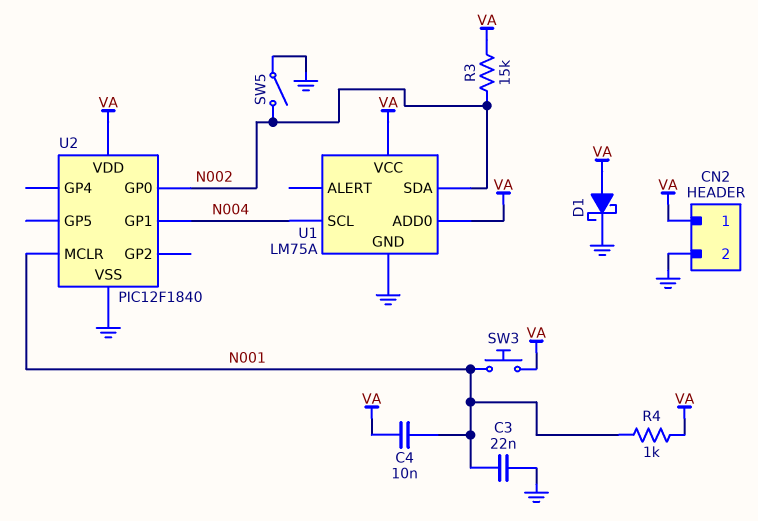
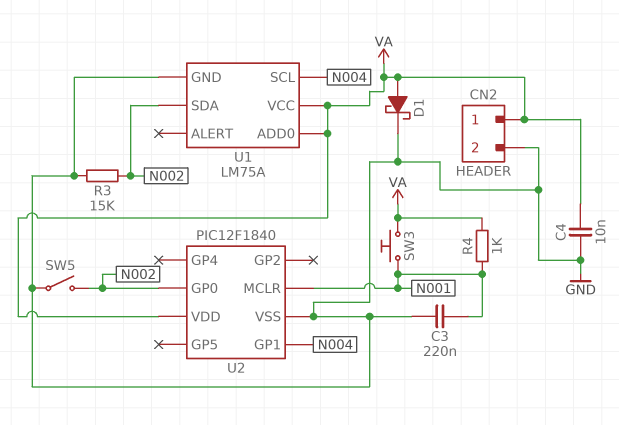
C3: 22nF (GND, N001) -> 220nF (GND, N001)
C4: 10nF (N001, VA) -> 10nF (GND, VA)
R3: 15k (N002, VA) -> 15k (GND, N002)

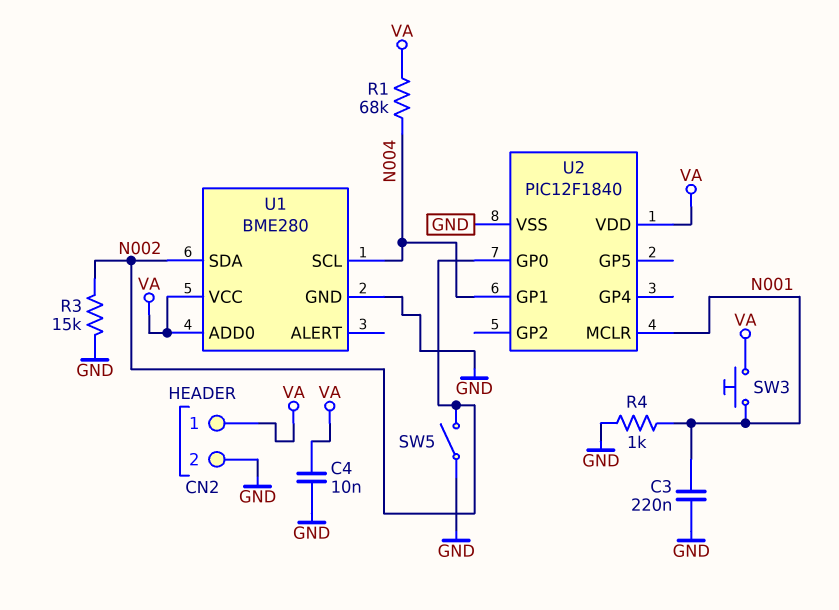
D1: schottky (A VA, K GND) -> none
R1: none -> 68k (N004, VA)
R4: 1k (N001, VA) -> 1k (GND, N001)
U1: LM75A -> BME280

